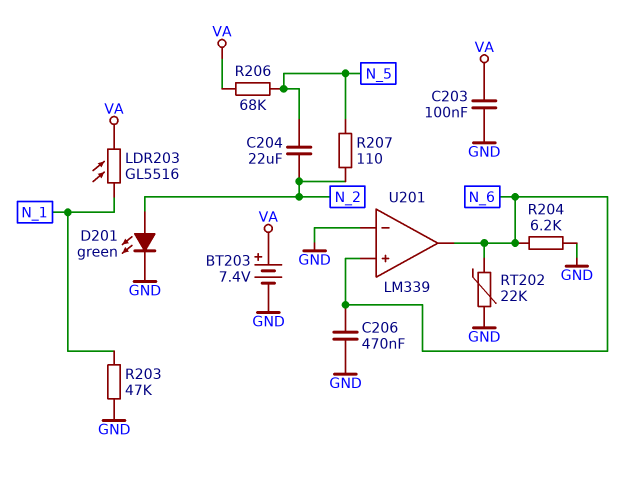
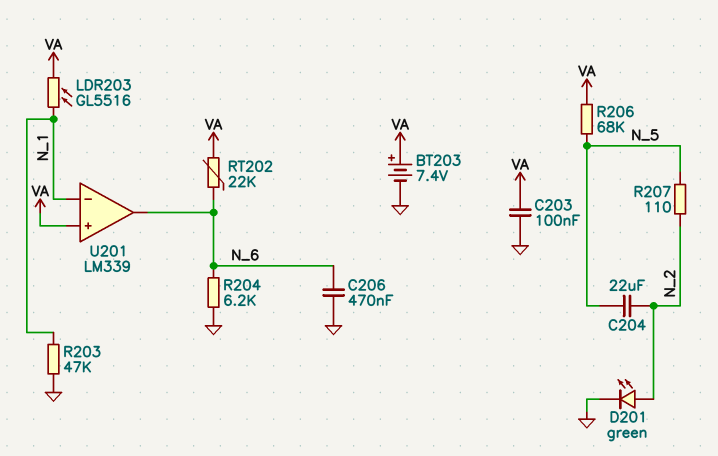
RT202: 22k (GND, N_6) -> 22k (N_6, VA)
U201 pin in+: N_6 -> VA
U201 pin in-: GND -> N_1

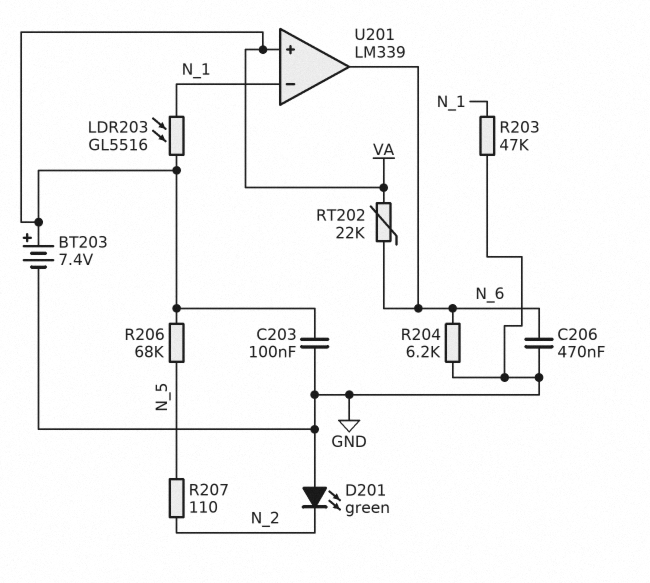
C204: 22uF (N_2, N_5) -> none
D201: LED green (A N_2, K GND) -> LED green (A GND, K N_2)

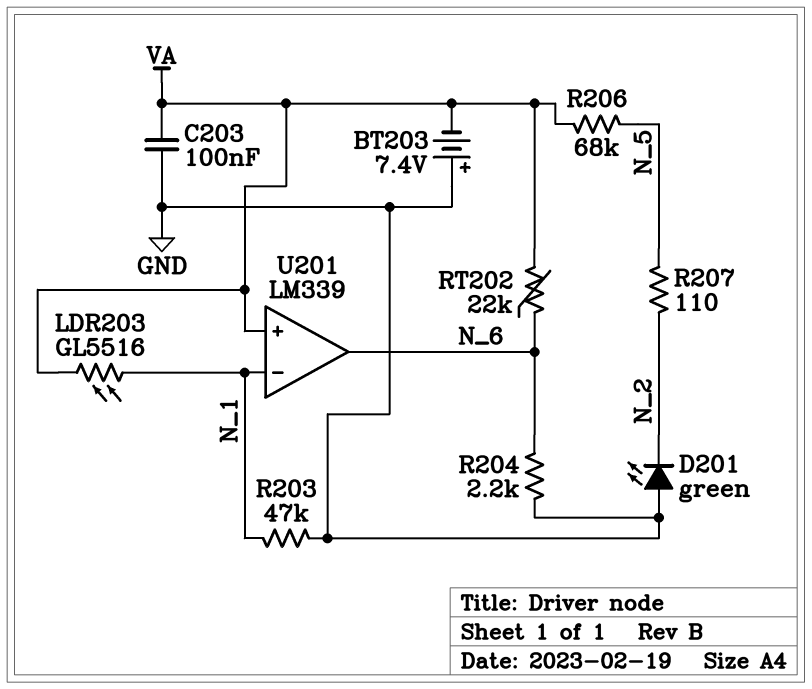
BT203: 7.4V (plus VA, minus GND) -> 7.4V (plus GND, minus VA)
C206: 470nF (GND, N_6) -> none
R204: 6.2k (GND, N_6) -> 2.2k (GND, N_6)

